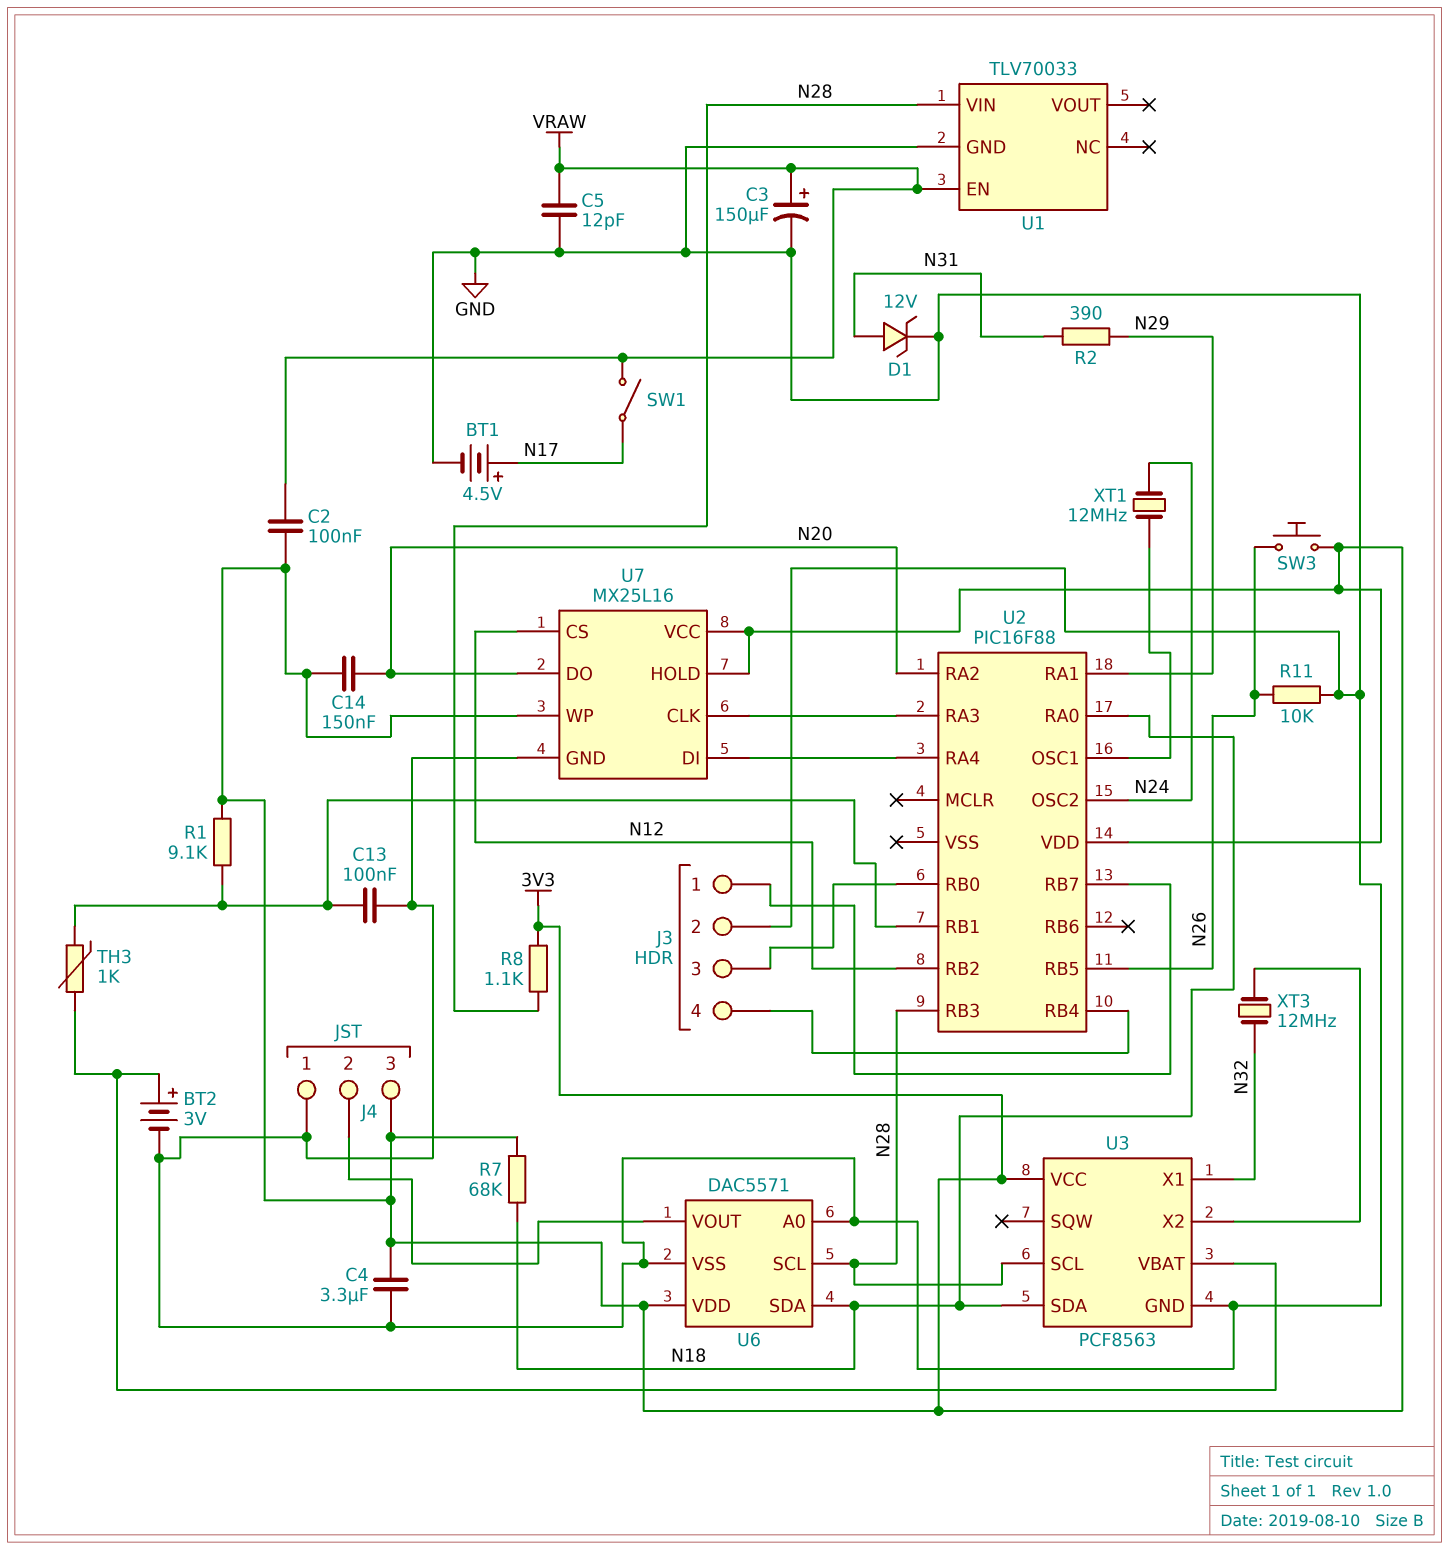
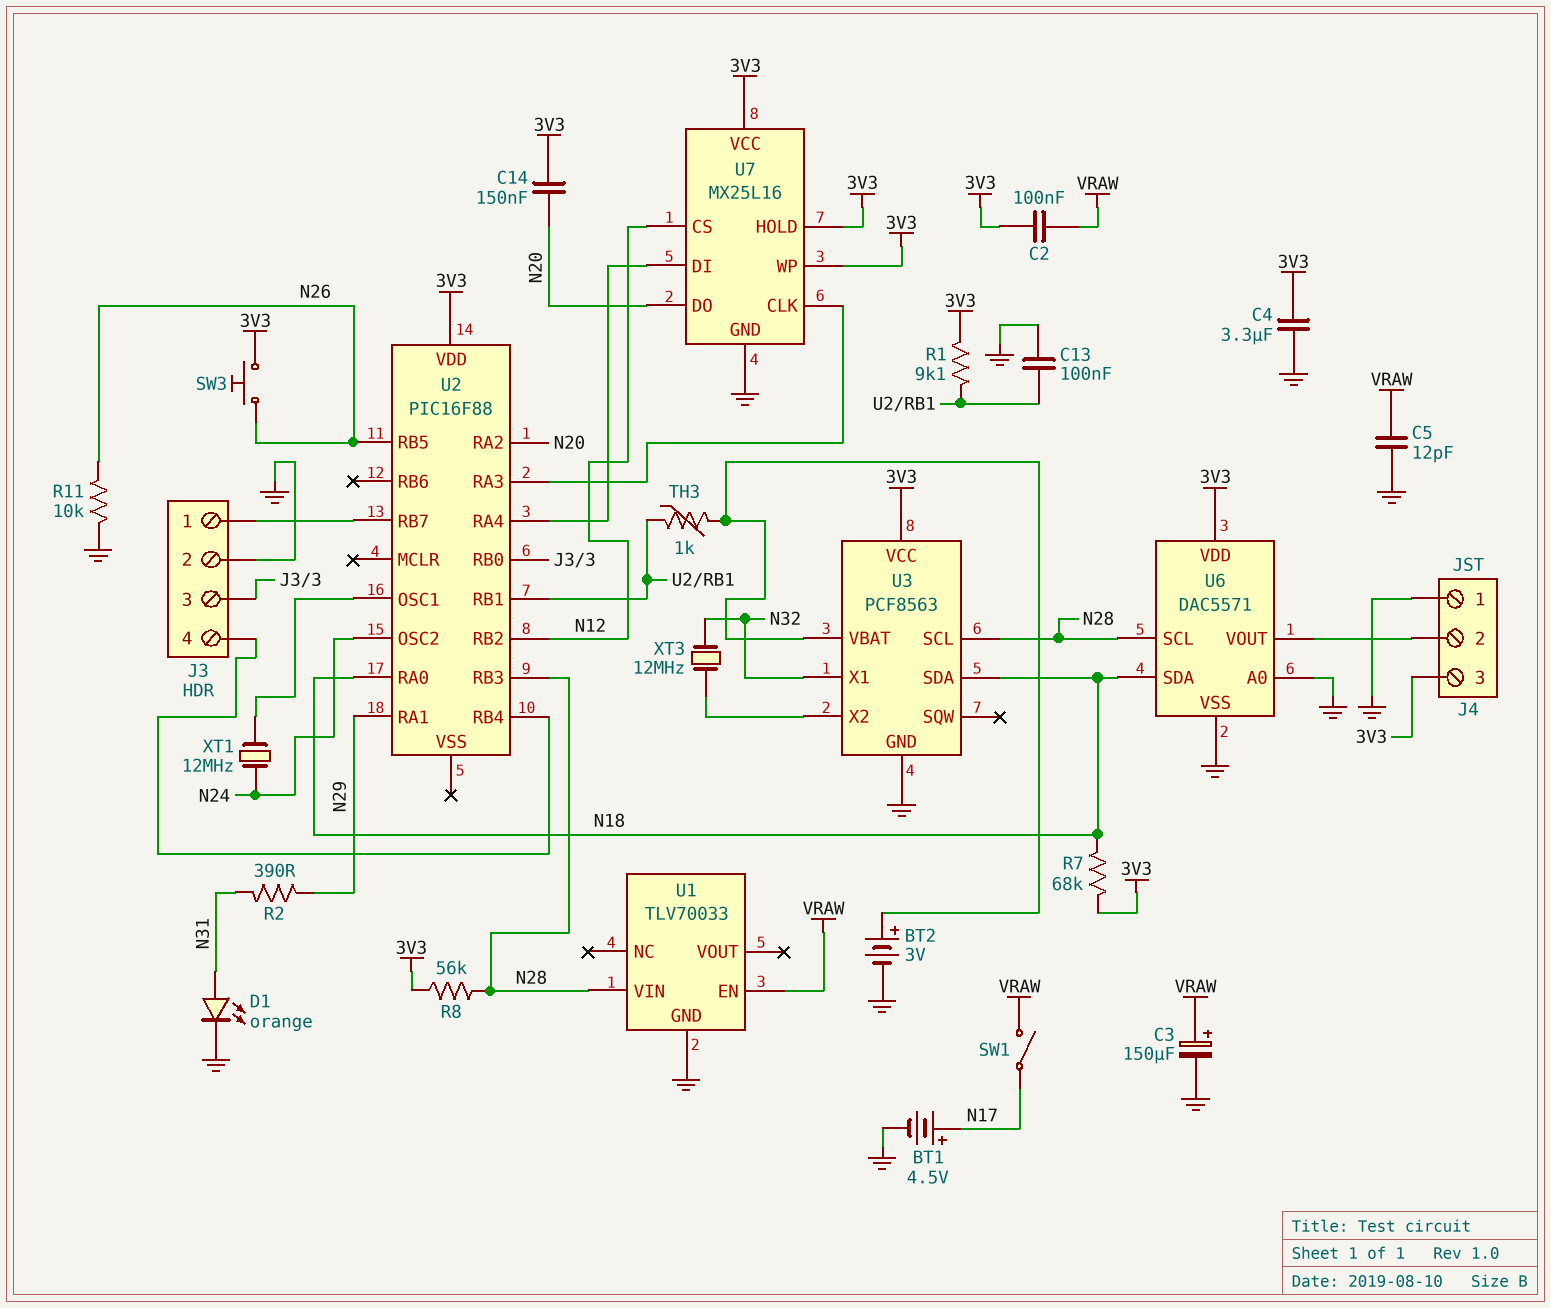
D1: zener 12V (A N31, K GND) -> LED orange (A N31, K GND)
R8: 1.1k (3V3, N28) -> 56k (3V3, N28)

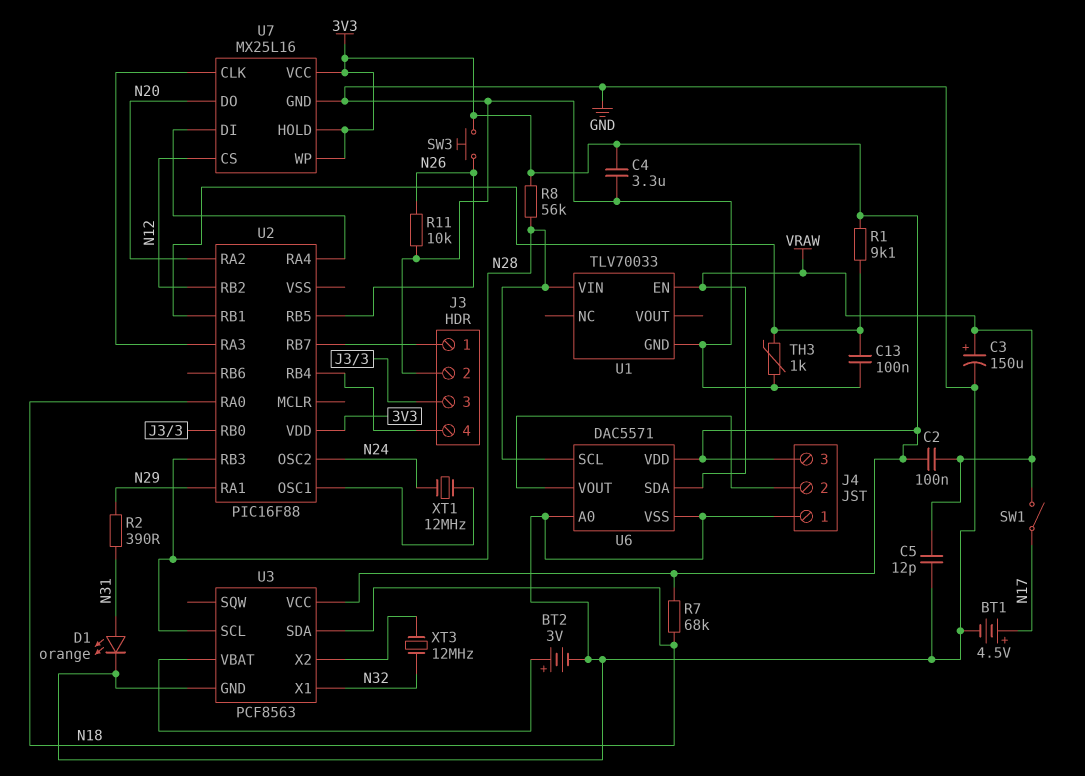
C14: 150nF (3V3, N20) -> none
TH3: 1k (U2/RB1, U3/VBAT) -> 1k (GND, U2/RB1)
U6 pin SDA: N18 -> VRAW

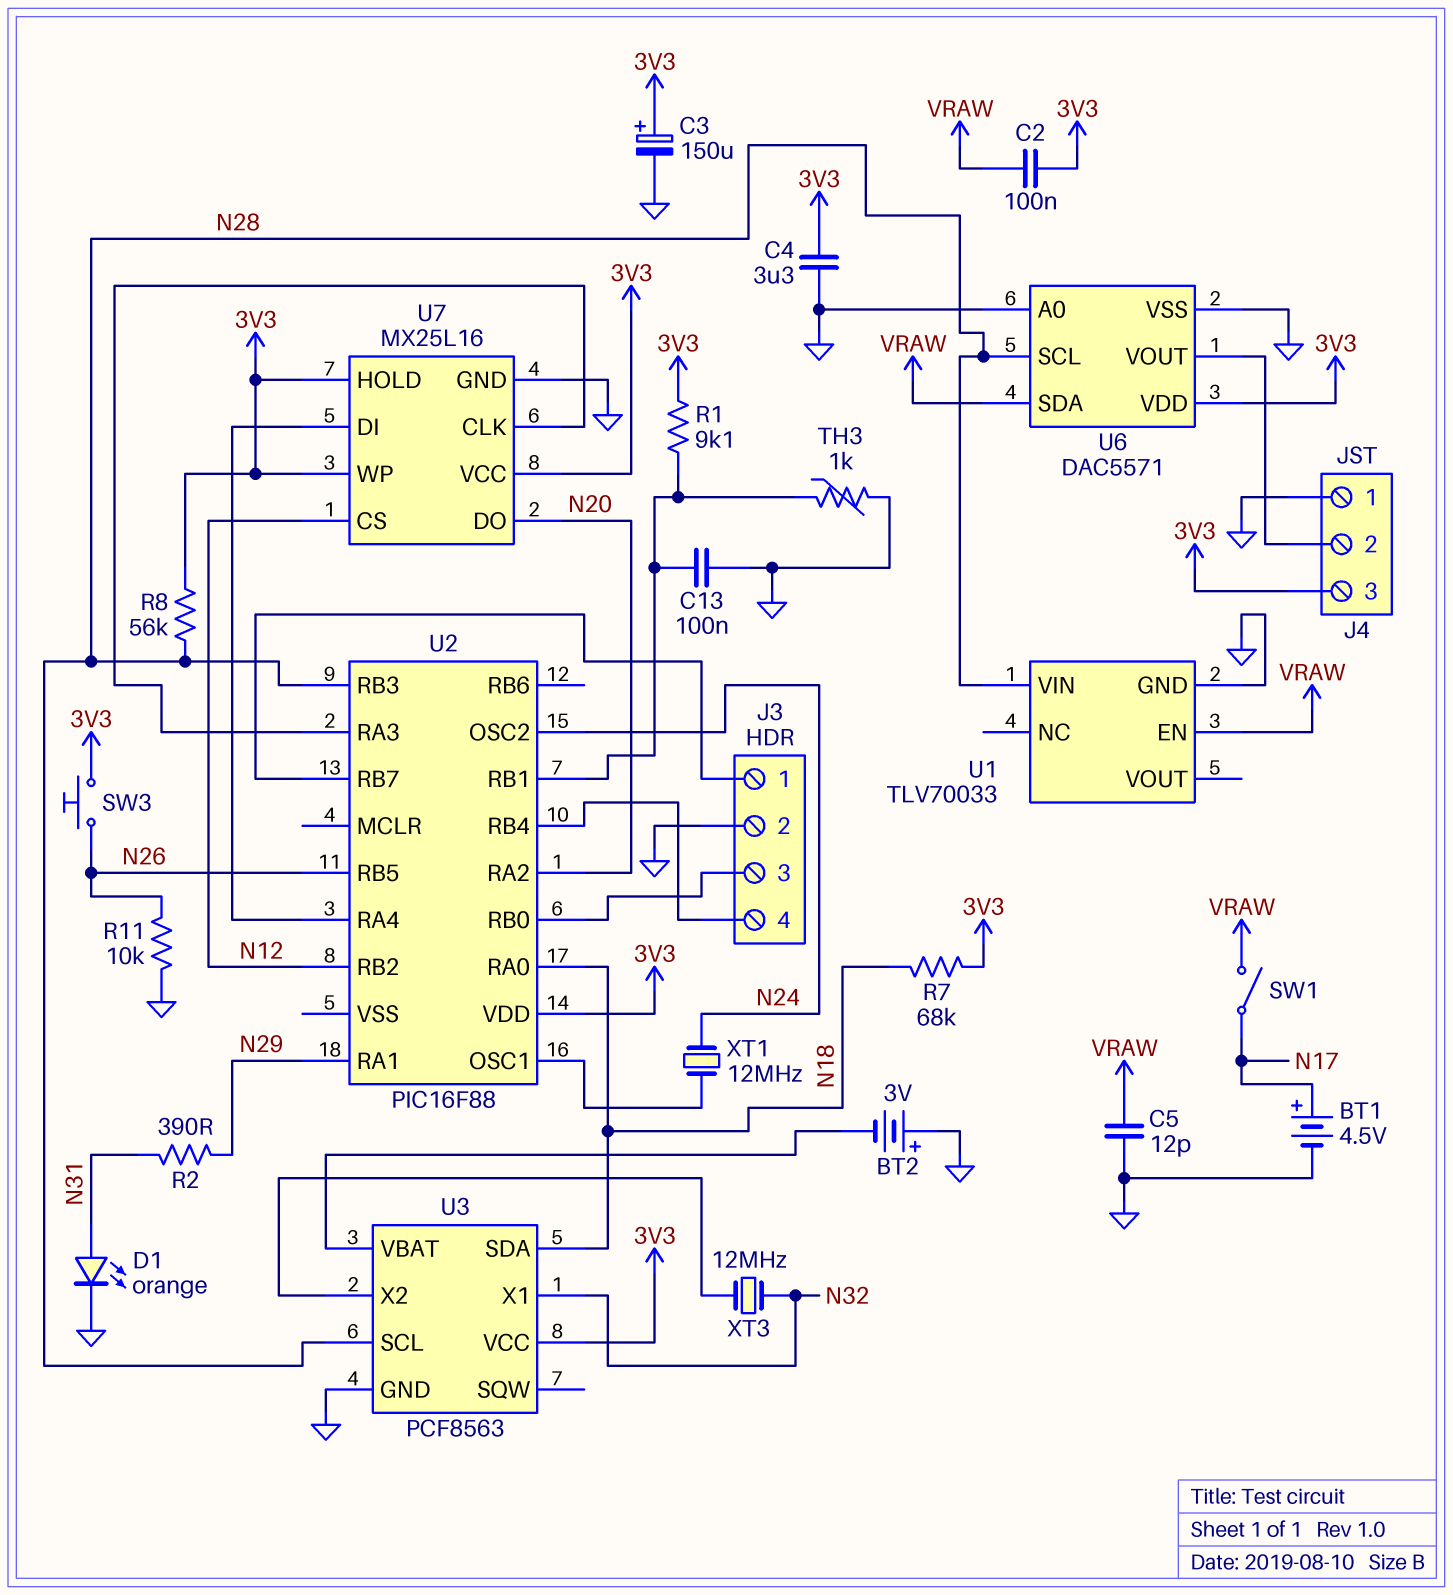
BT2: 3V (plus U3/VBAT, minus GND) -> 3V (plus GND, minus U3/VBAT)
C3: 150uF (plus VRAW, minus GND) -> 150uF (plus 3V3, minus GND)

